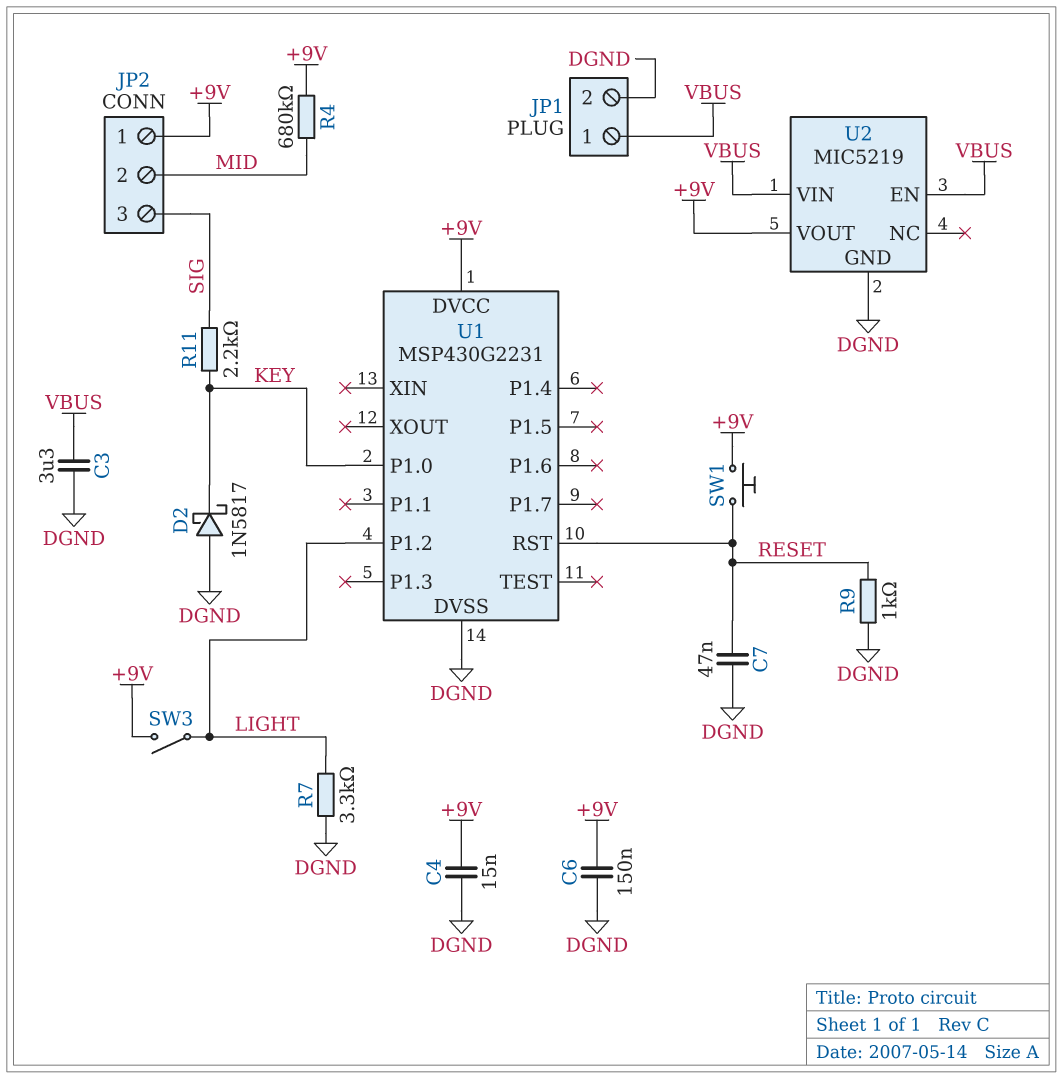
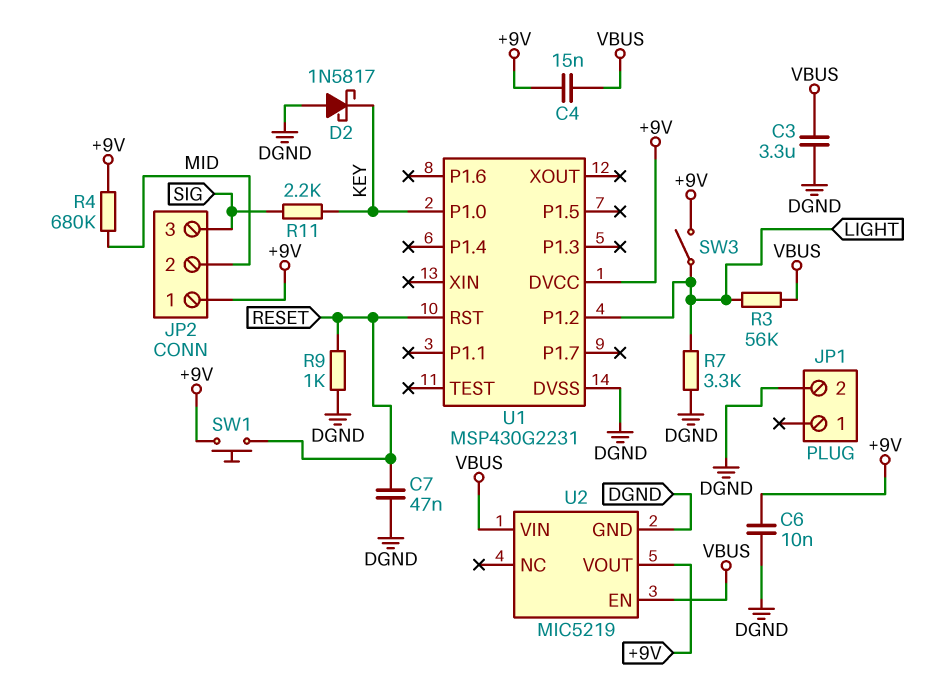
C4: 15nF (+9V, DGND) -> 15nF (+9V, VBUS)
C6: 150nF (+9V, DGND) -> 10nF (+9V, DGND)
JP1 pin 1: VBUS -> none
R3: none -> 56k (LIGHT, VBUS)

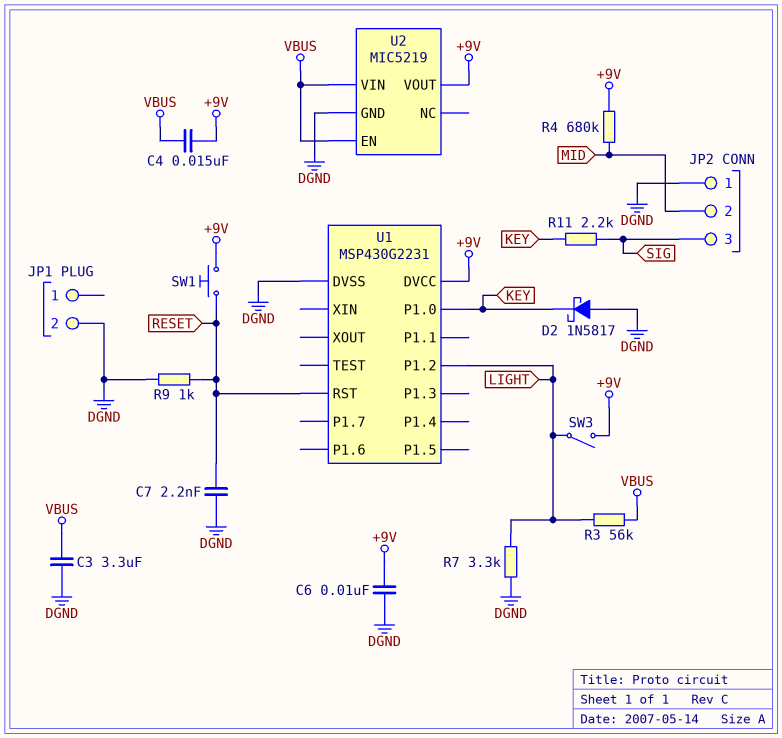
C7: 47nF (DGND, RESET) -> 2.2nF (DGND, RESET)
JP2 pin 1: +9V -> DGND

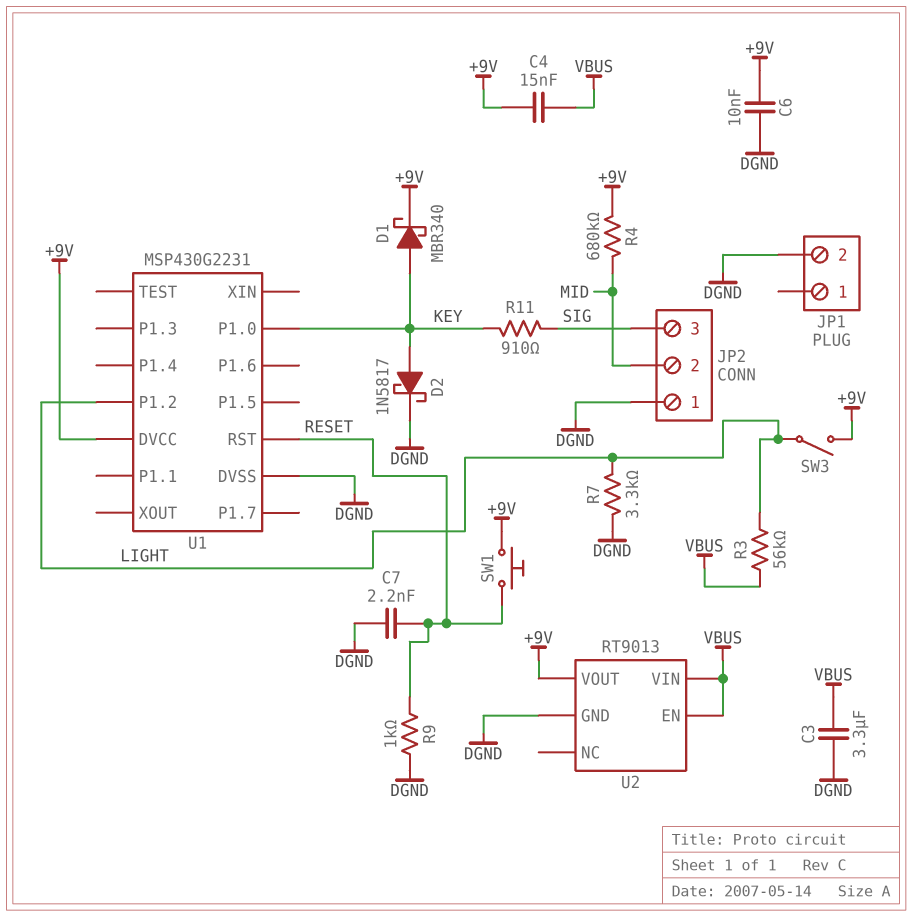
D1: none -> schottky MBR340 (A KEY, K +9V)
D2: schottky 1N5817 (A DGND, K KEY) -> schottky 1N5817 (A KEY, K DGND)
R11: 2.2k (KEY, SIG) -> 910 (KEY, SIG)
U2: MIC5219 -> RT9013

